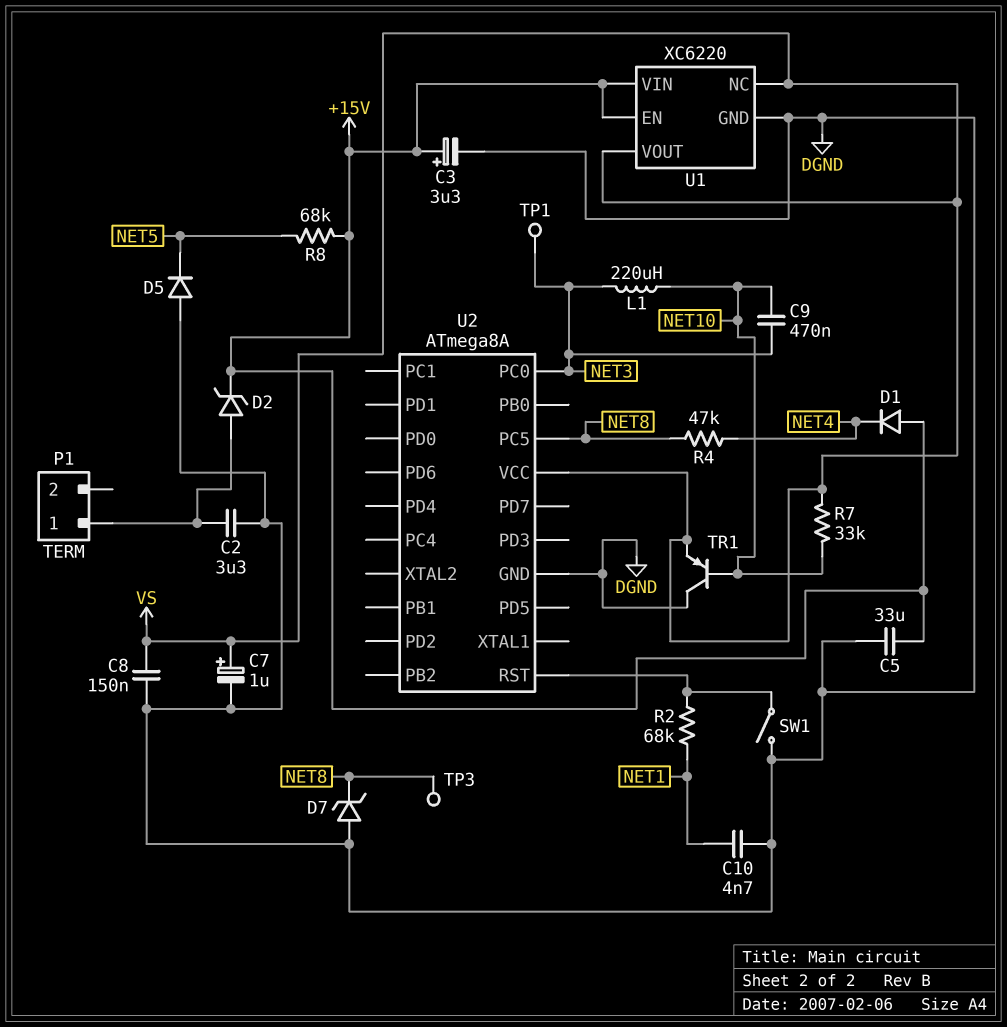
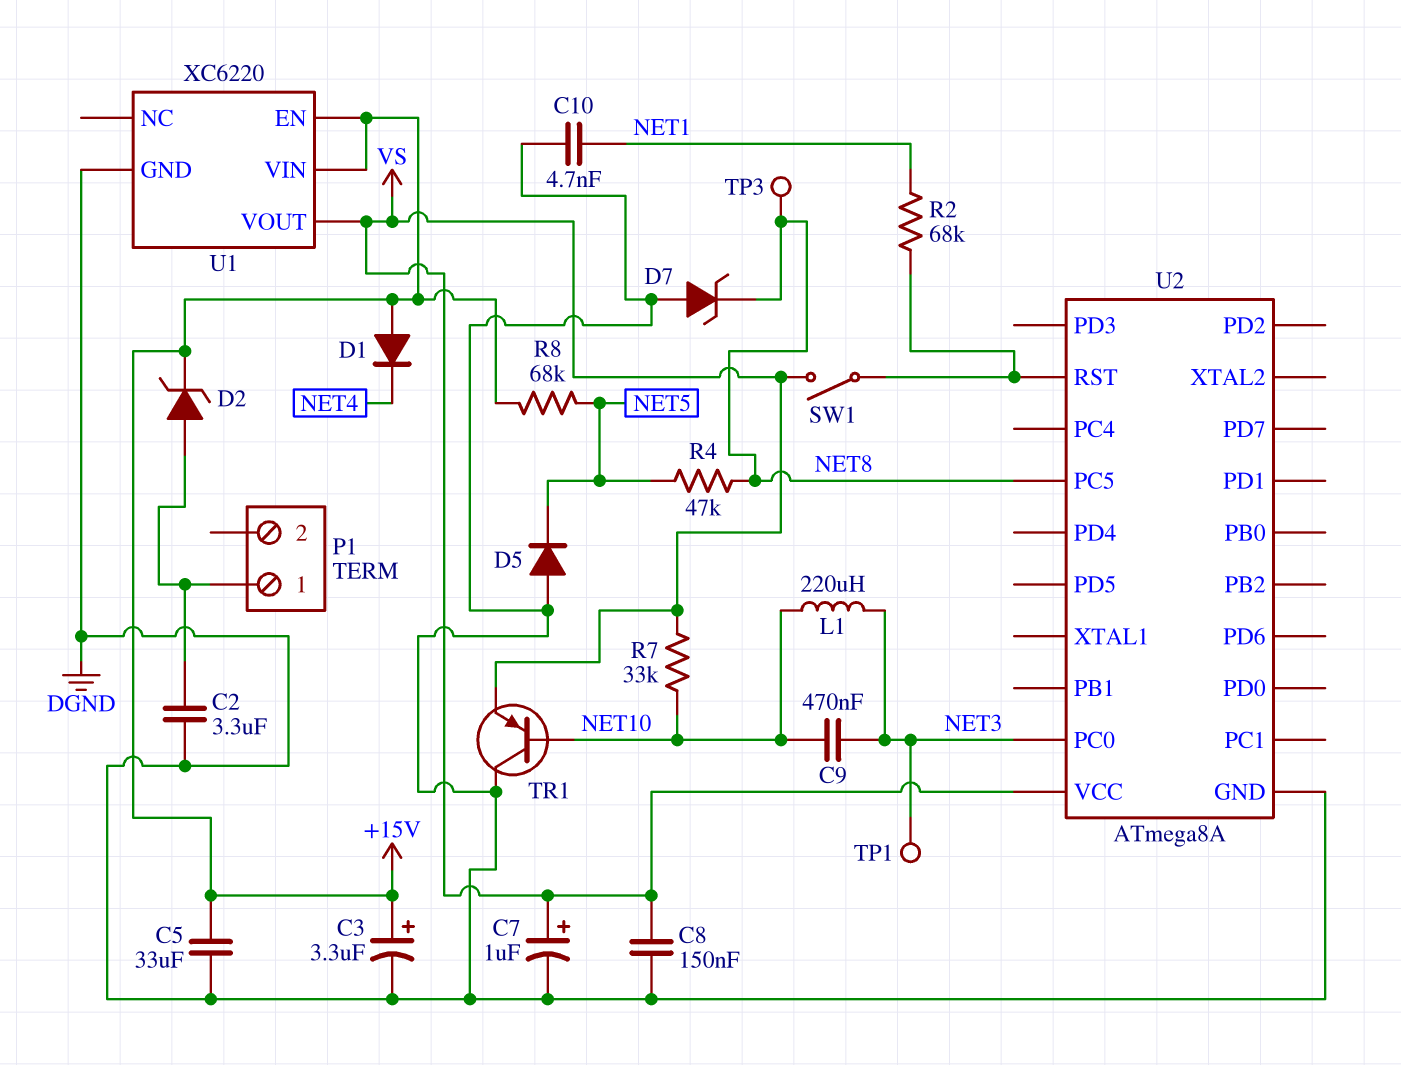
R4: 47k (NET4, NET8) -> 47k (NET5, NET8)
SW1: switch (DGND, U2/RST) -> switch (U2/RST, VS)
U1 pin NC: VS -> none

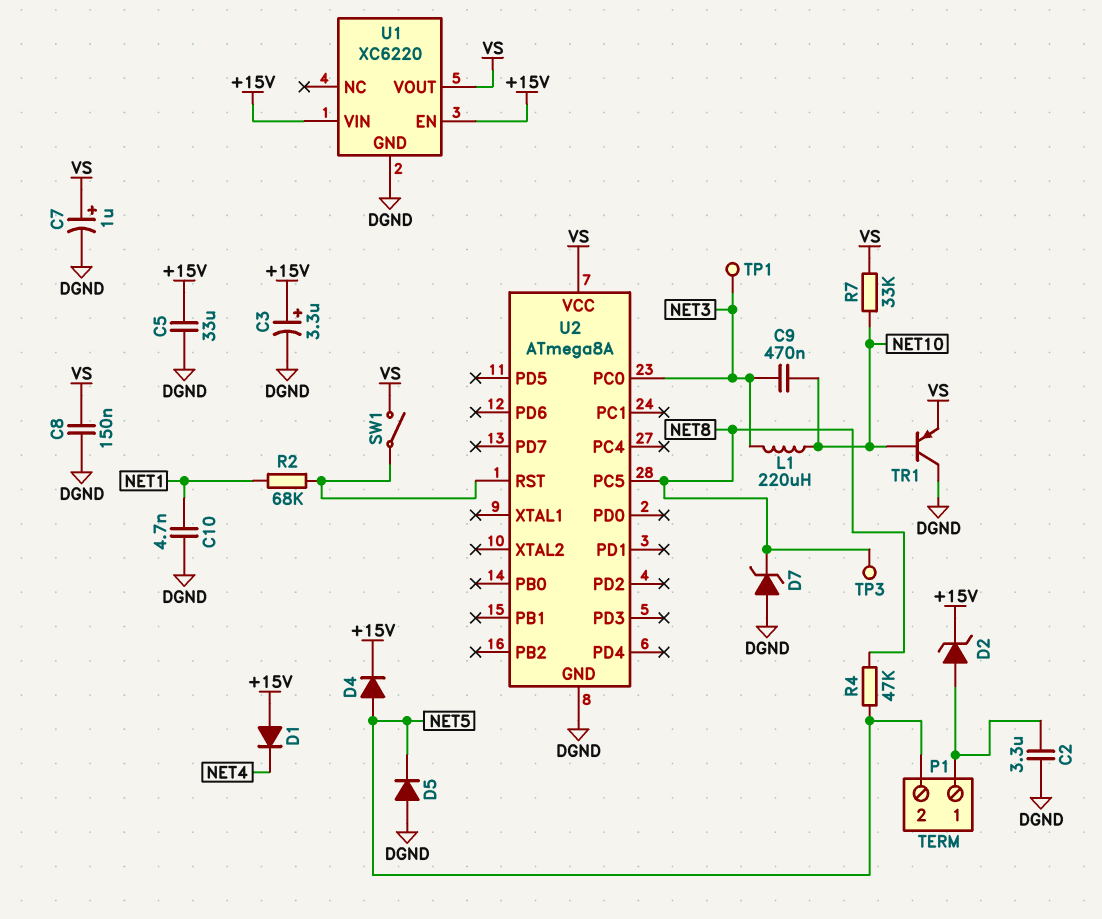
D4: none -> diode (A NET5, K +15V)
P1 pin 2: none -> NET5
R8: 68k (+15V, NET5) -> none

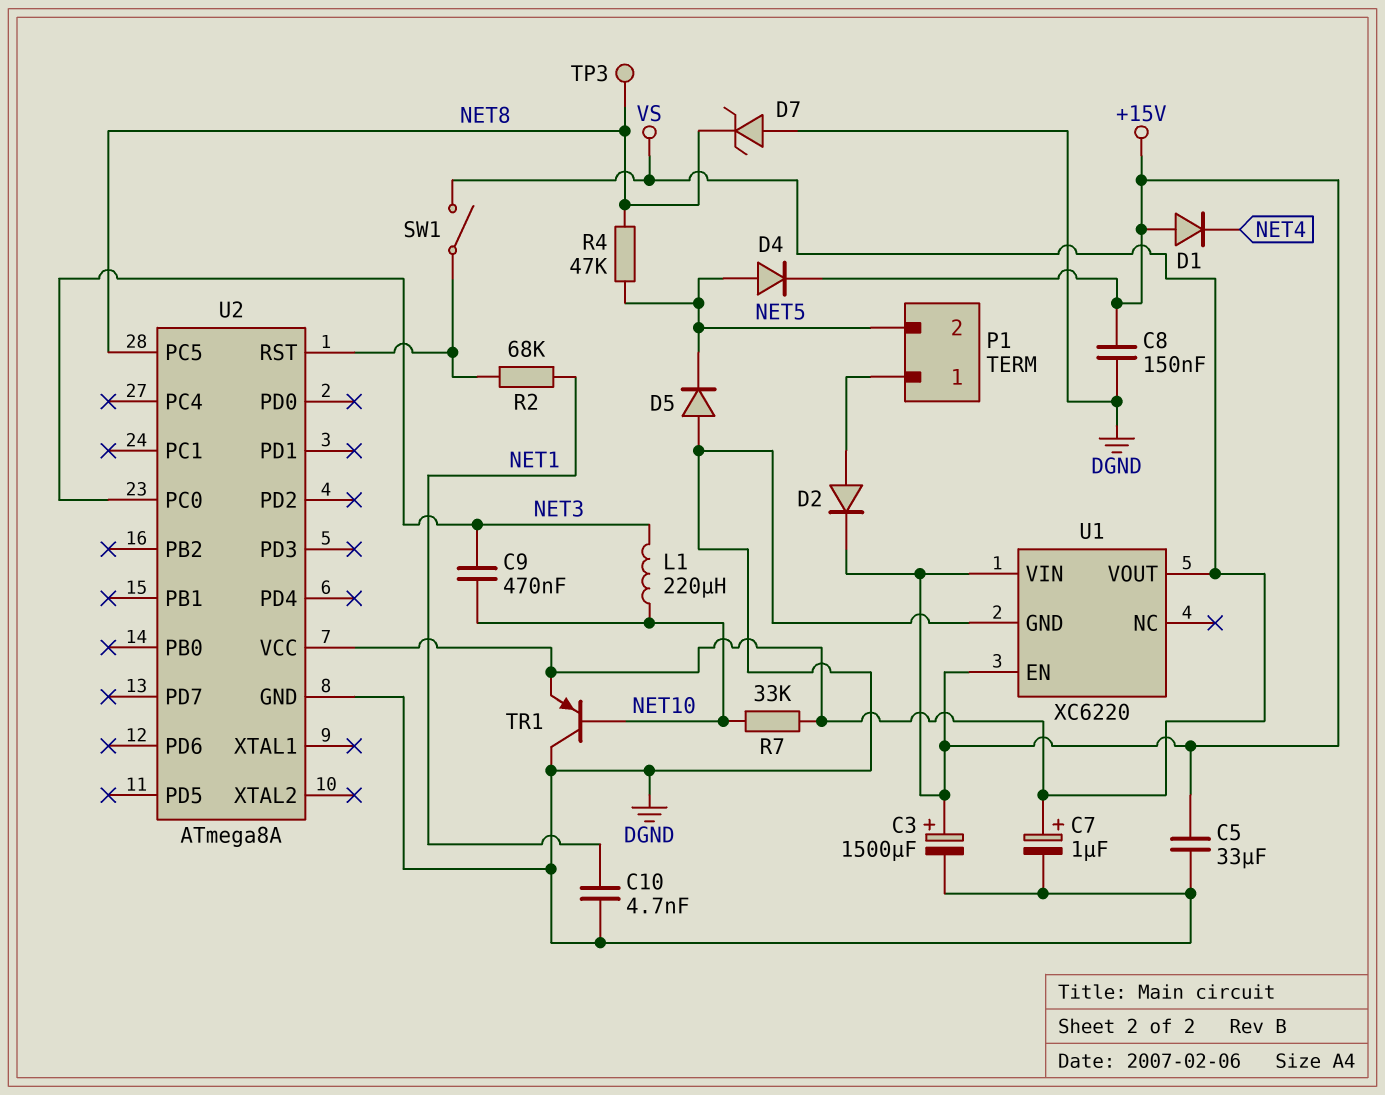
C2: 3.3uF (DGND, P1/1) -> none
C3: 3.3uF (plus +15V, minus DGND) -> 1500uF (plus +15V, minus DGND)
C8: 150nF (DGND, VS) -> 150nF (+15V, DGND)
D2: zener (A P1/1, K +15V) -> diode (A P1/1, K +15V)
TP1: test point (NET3) -> none

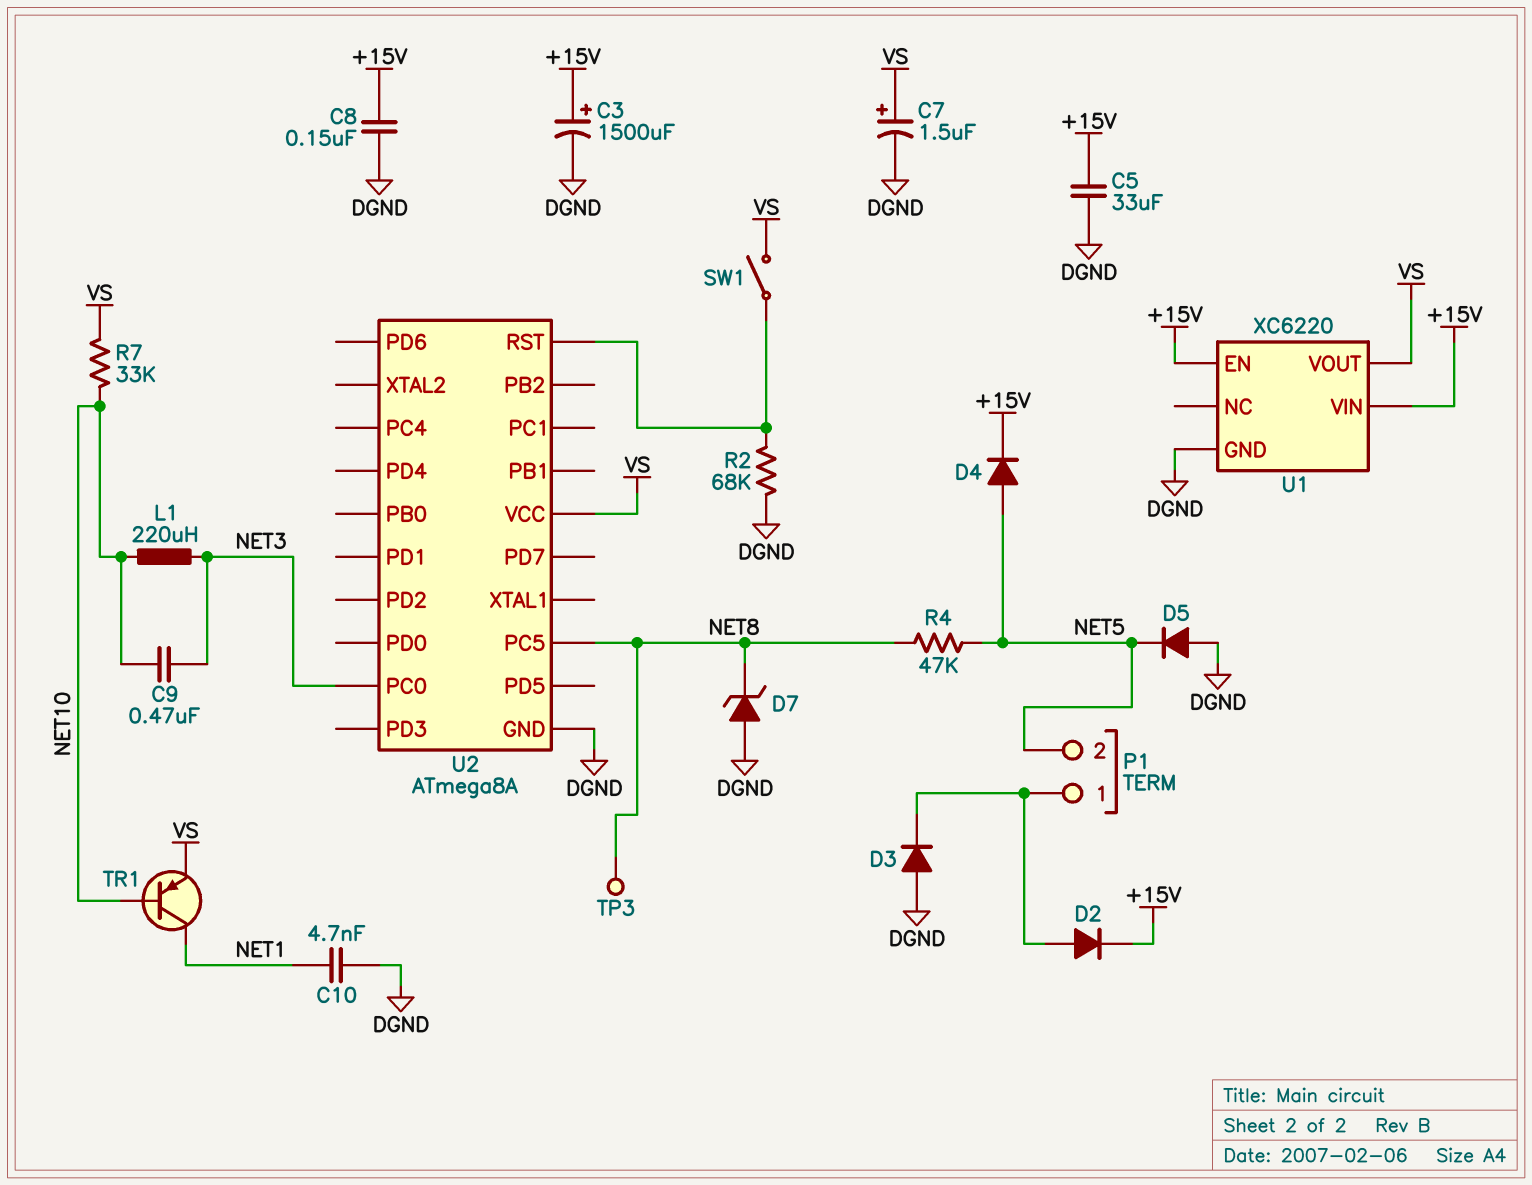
C7: 1uF (plus VS, minus DGND) -> 1.5uF (plus VS, minus DGND)
D1: diode (A +15V, K NET4) -> none
D3: none -> diode (A DGND, K P1/1)
R2: 68k (NET1, U2/RST) -> 68k (DGND, U2/RST)
TR1: PNP (B NET10, C DGND, E VS) -> PNP (B NET10, C NET1, E VS)

